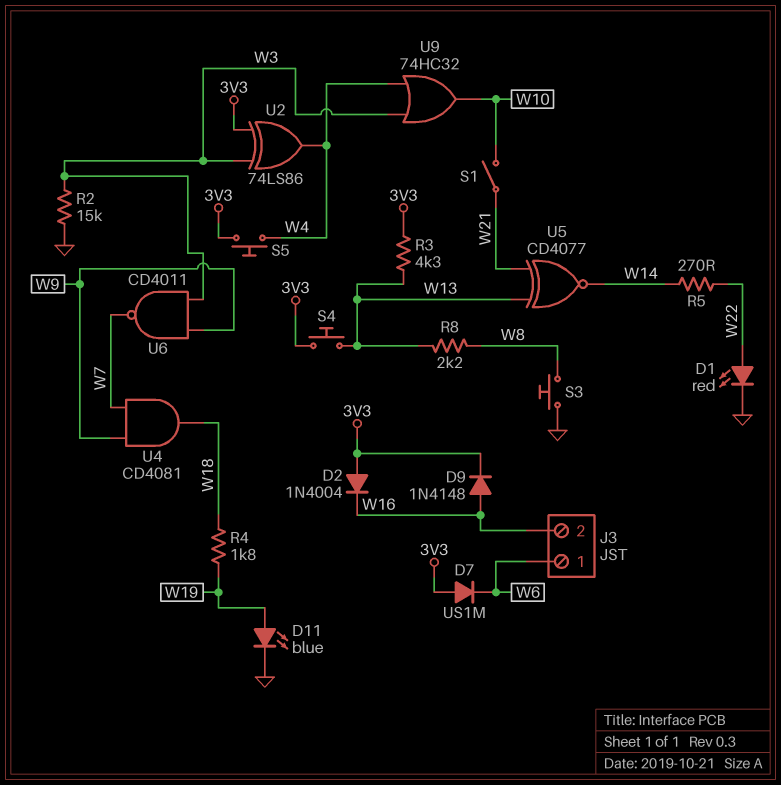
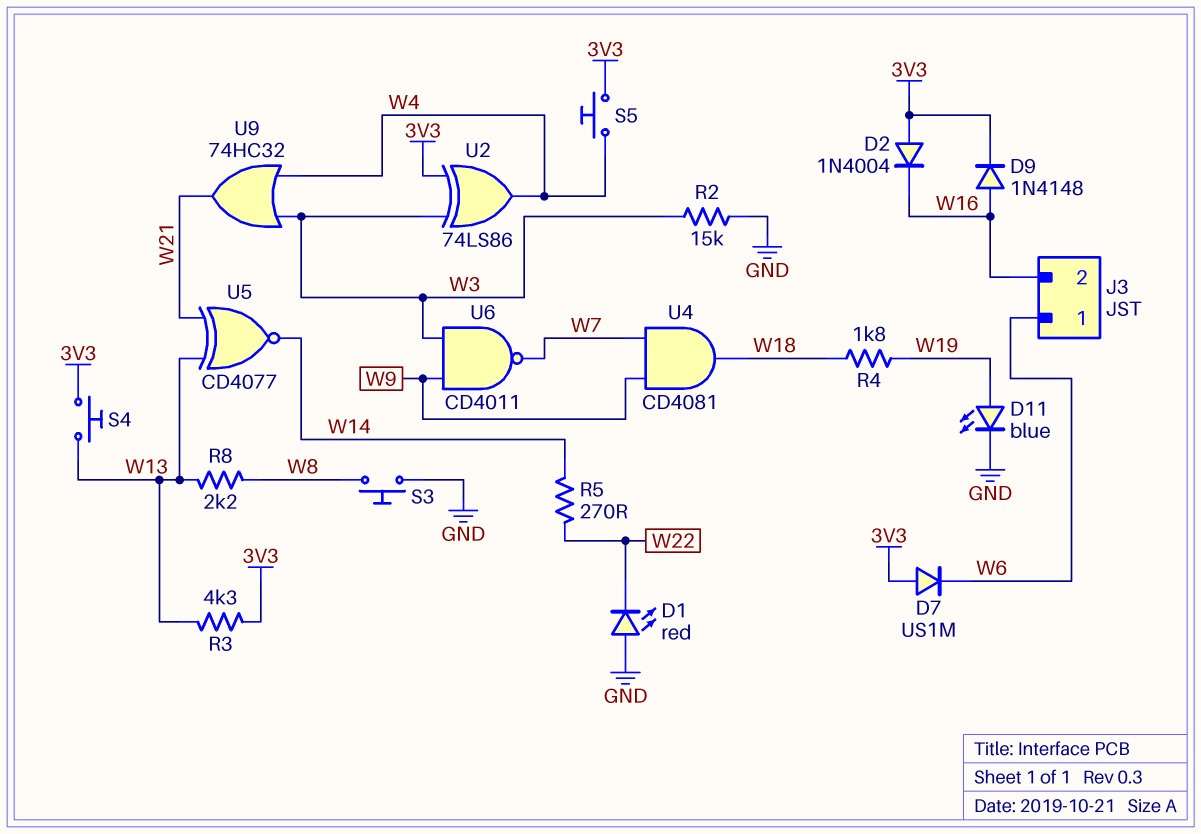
D1: LED red (A W22, K GND) -> LED red (A GND, K W22)
S1: switch (W10, W21) -> none
U9: OR 74HC32 (in W3, in W4, out W10) -> OR 74HC32 (in W3, in W4, out W21)

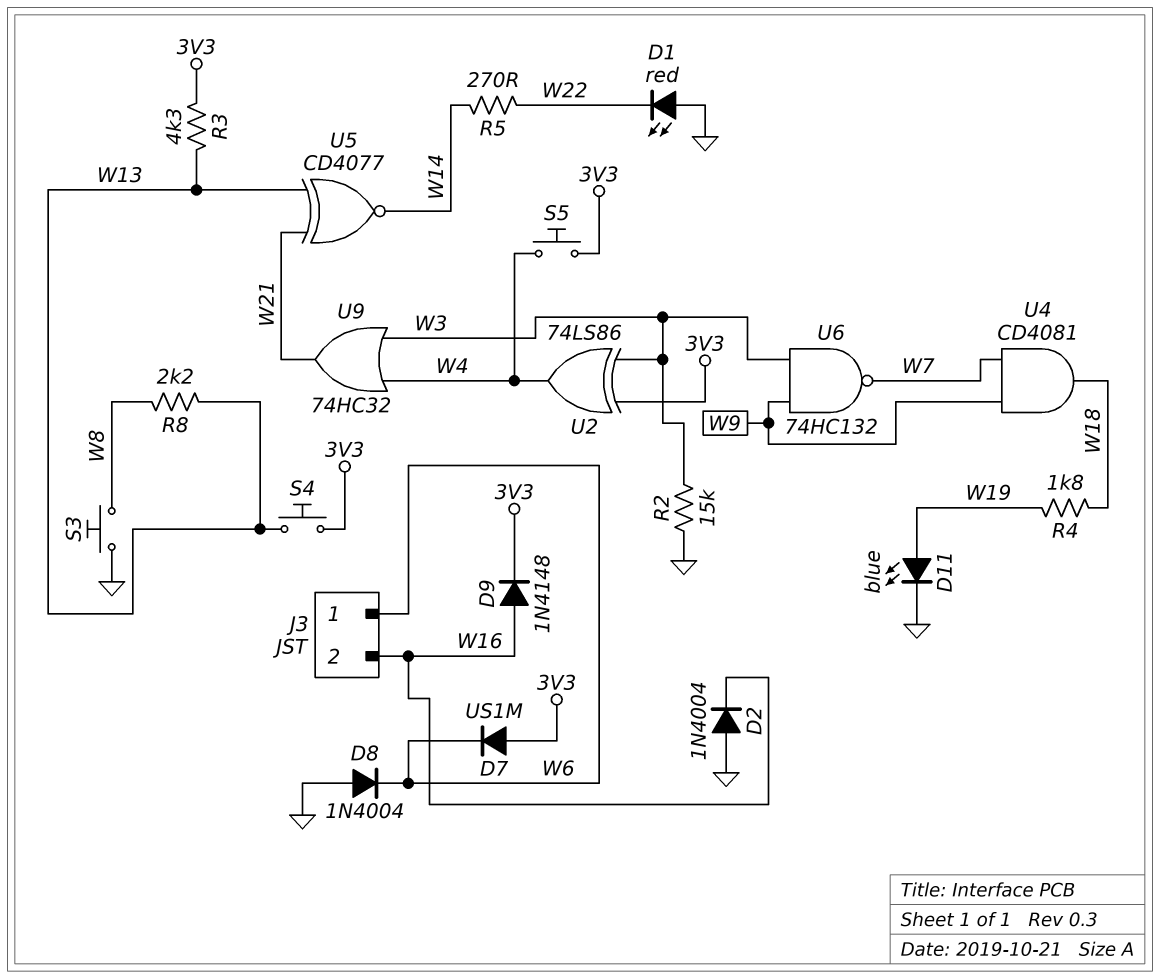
D2: diode 1N4004 (A 3V3, K W16) -> diode 1N4004 (A GND, K W16)
D8: none -> diode 1N4004 (A GND, K W6)
U6: NAND CD4011 (in W3, in W9, out W7) -> NAND 74HC132 (in W3, in W9, out W7)

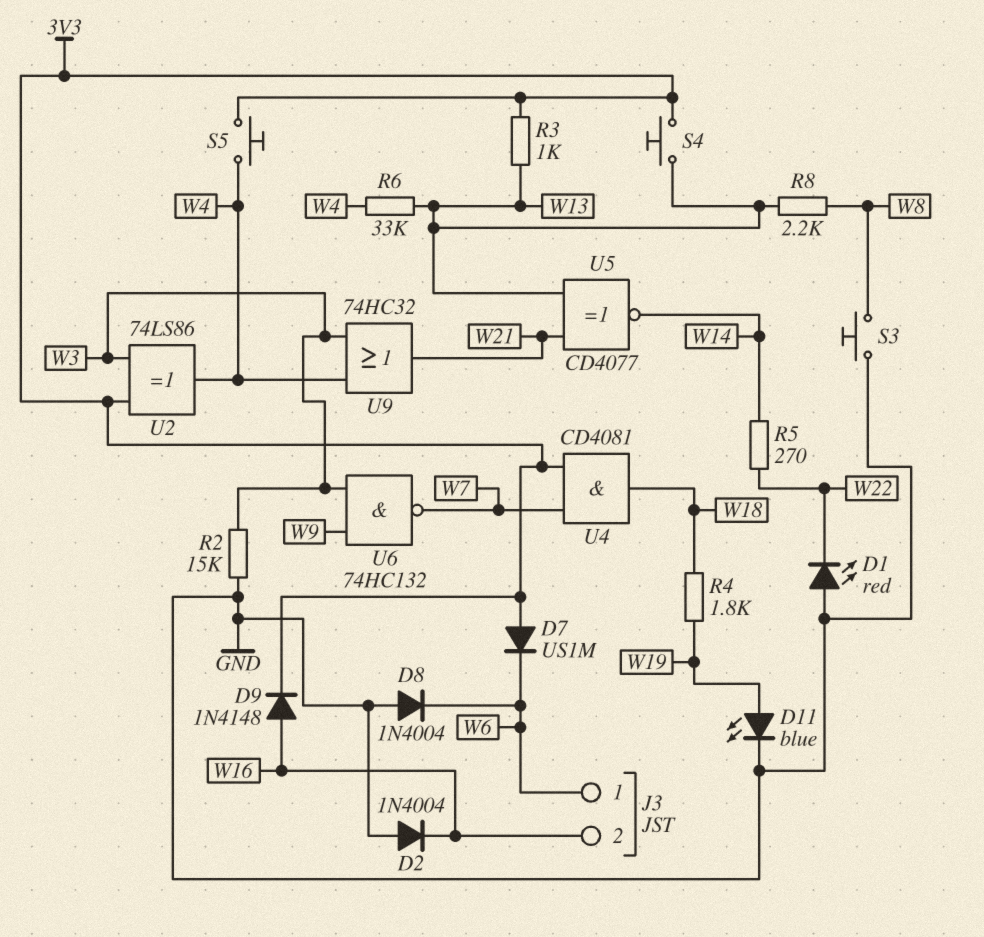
R3: 4.3k (3V3, W13) -> 1k (3V3, W13)
R6: none -> 33k (W4, W13)
U4: AND CD4081 (in W7, in W9, out W18) -> AND CD4081 (in 3V3, in W7, out W18)

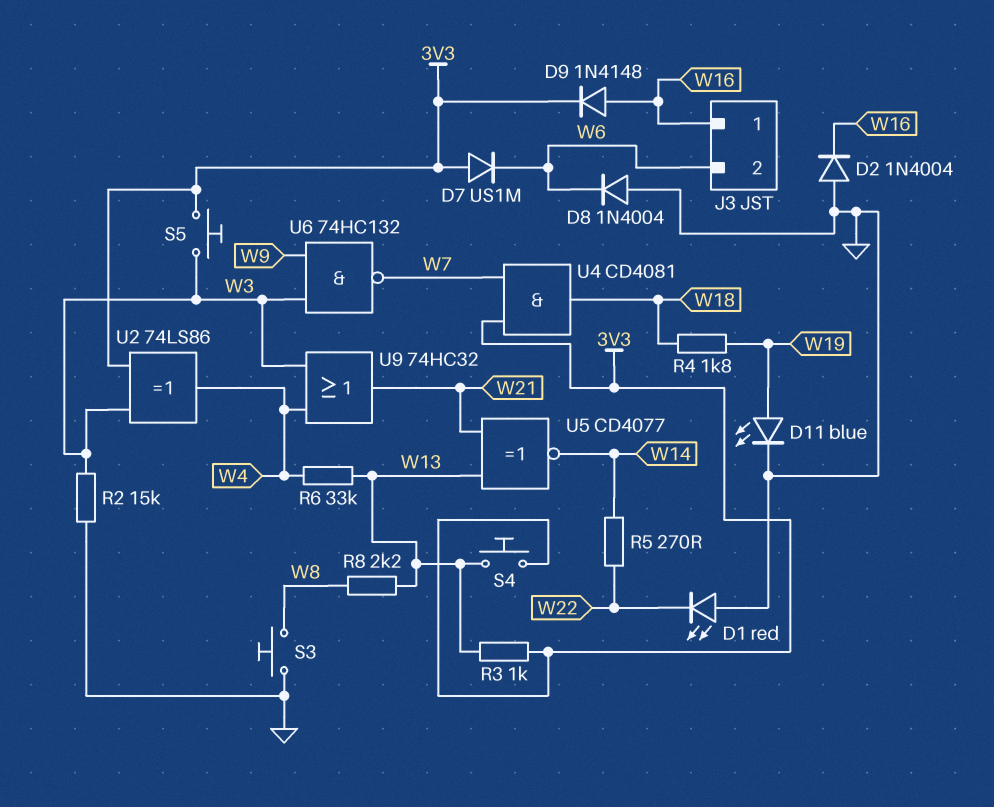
J3 pin 1: W6 -> W16
J3 pin 2: W16 -> W6
S5: button (3V3, W4) -> button (3V3, W3)

